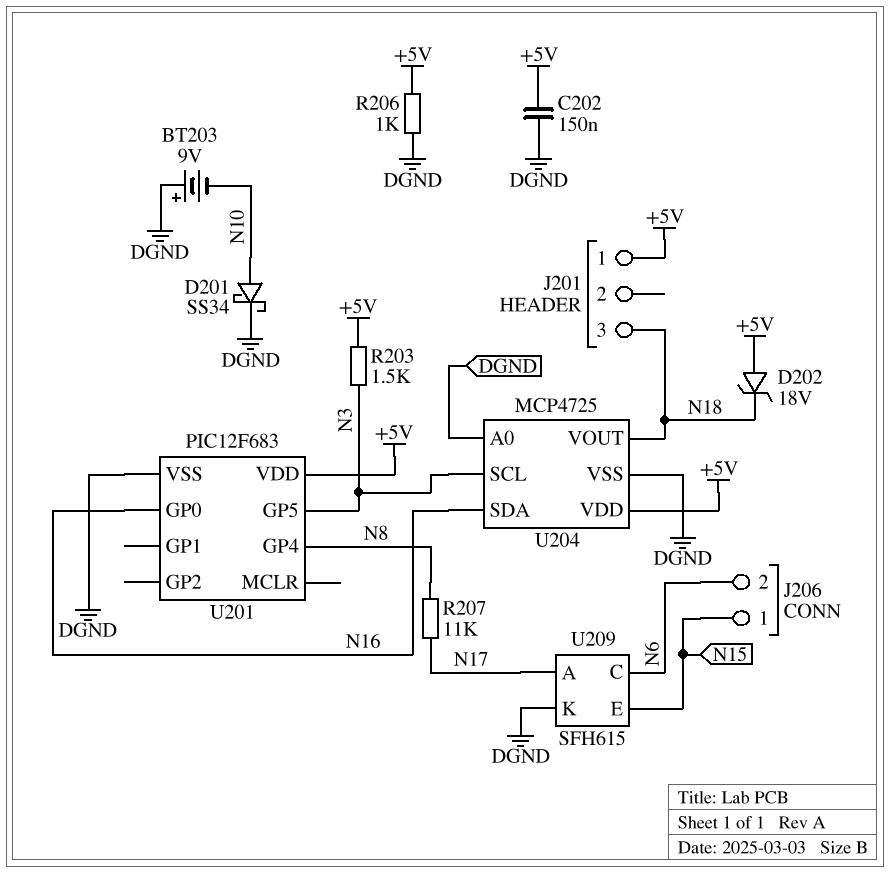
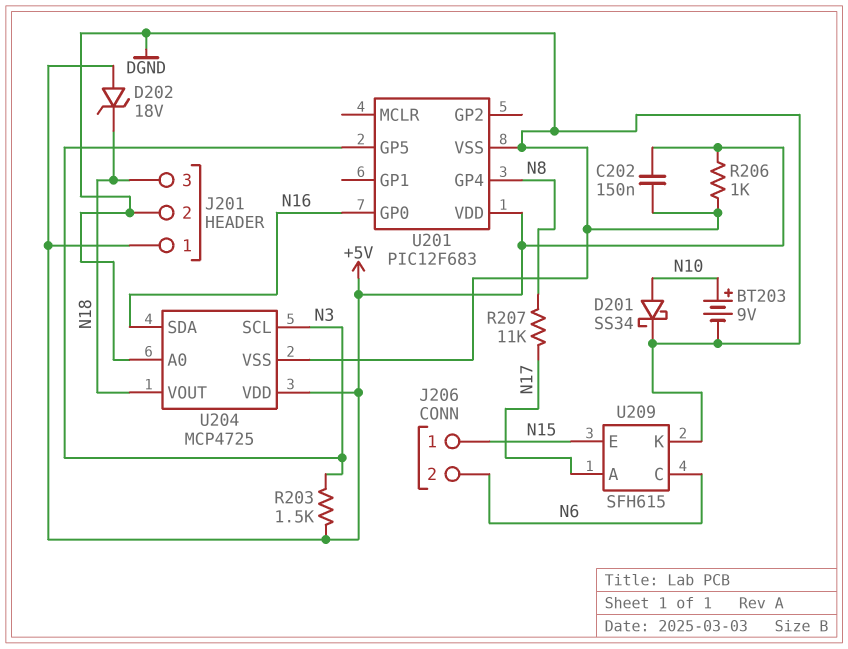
BT203: 9V (plus DGND, minus N10) -> 9V (plus N10, minus DGND)
J201 pin 2: none -> DGND

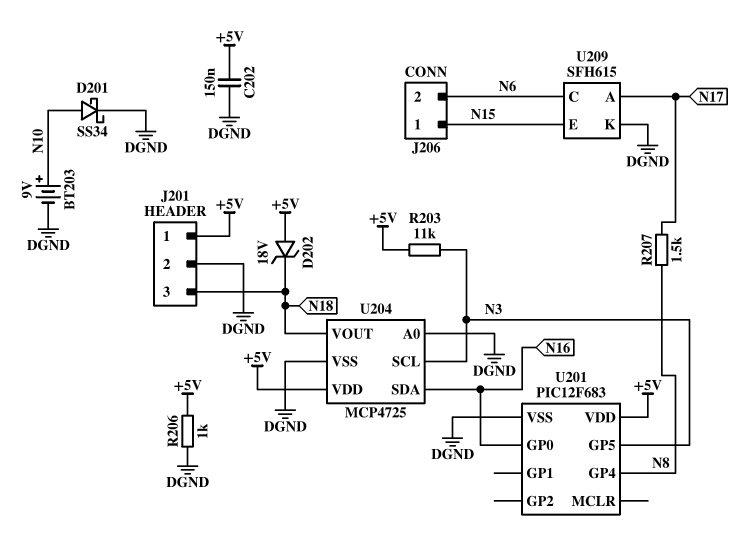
R203: 1.5k (+5V, N3) -> 11k (+5V, N3)
R207: 11k (N8, N17) -> 1.5k (N8, N17)

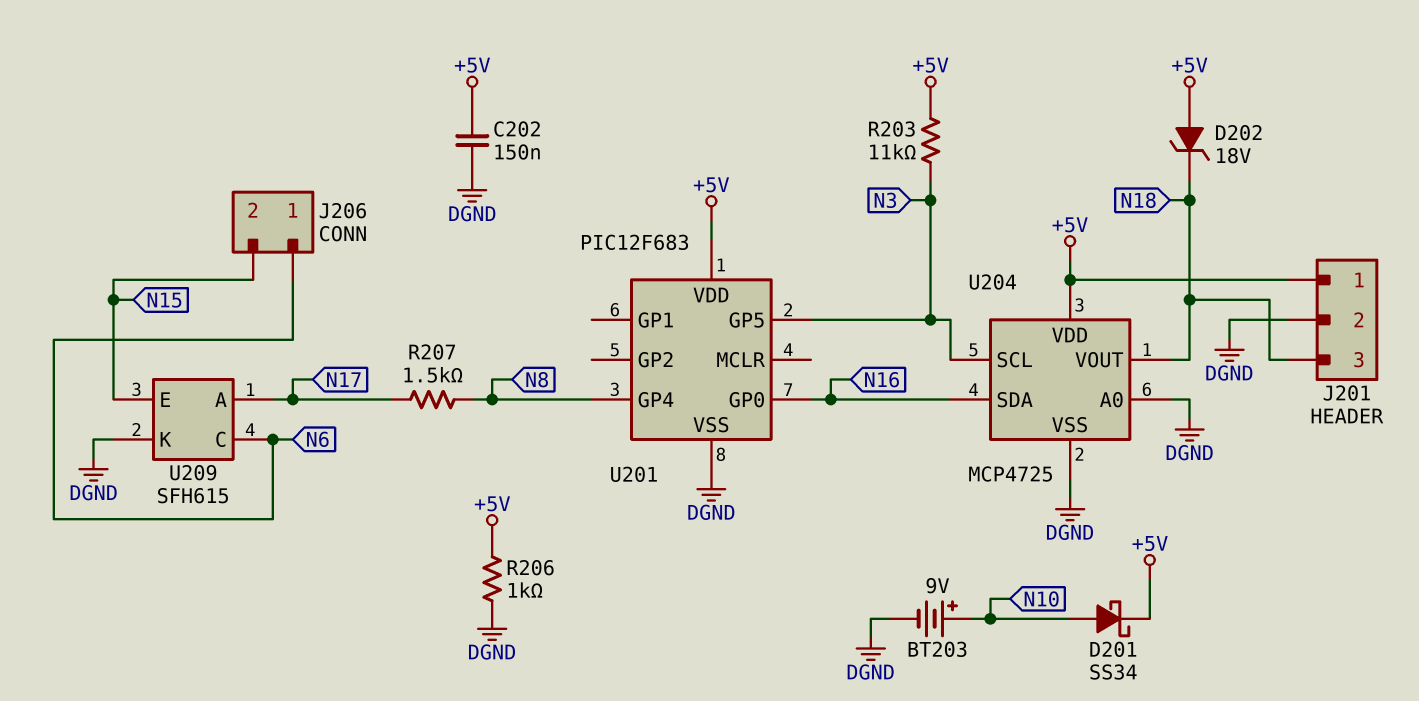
D201: schottky SS34 (A N10, K DGND) -> schottky SS34 (A N10, K +5V)
J206 pin 1: N15 -> N6
J206 pin 2: N6 -> N15

